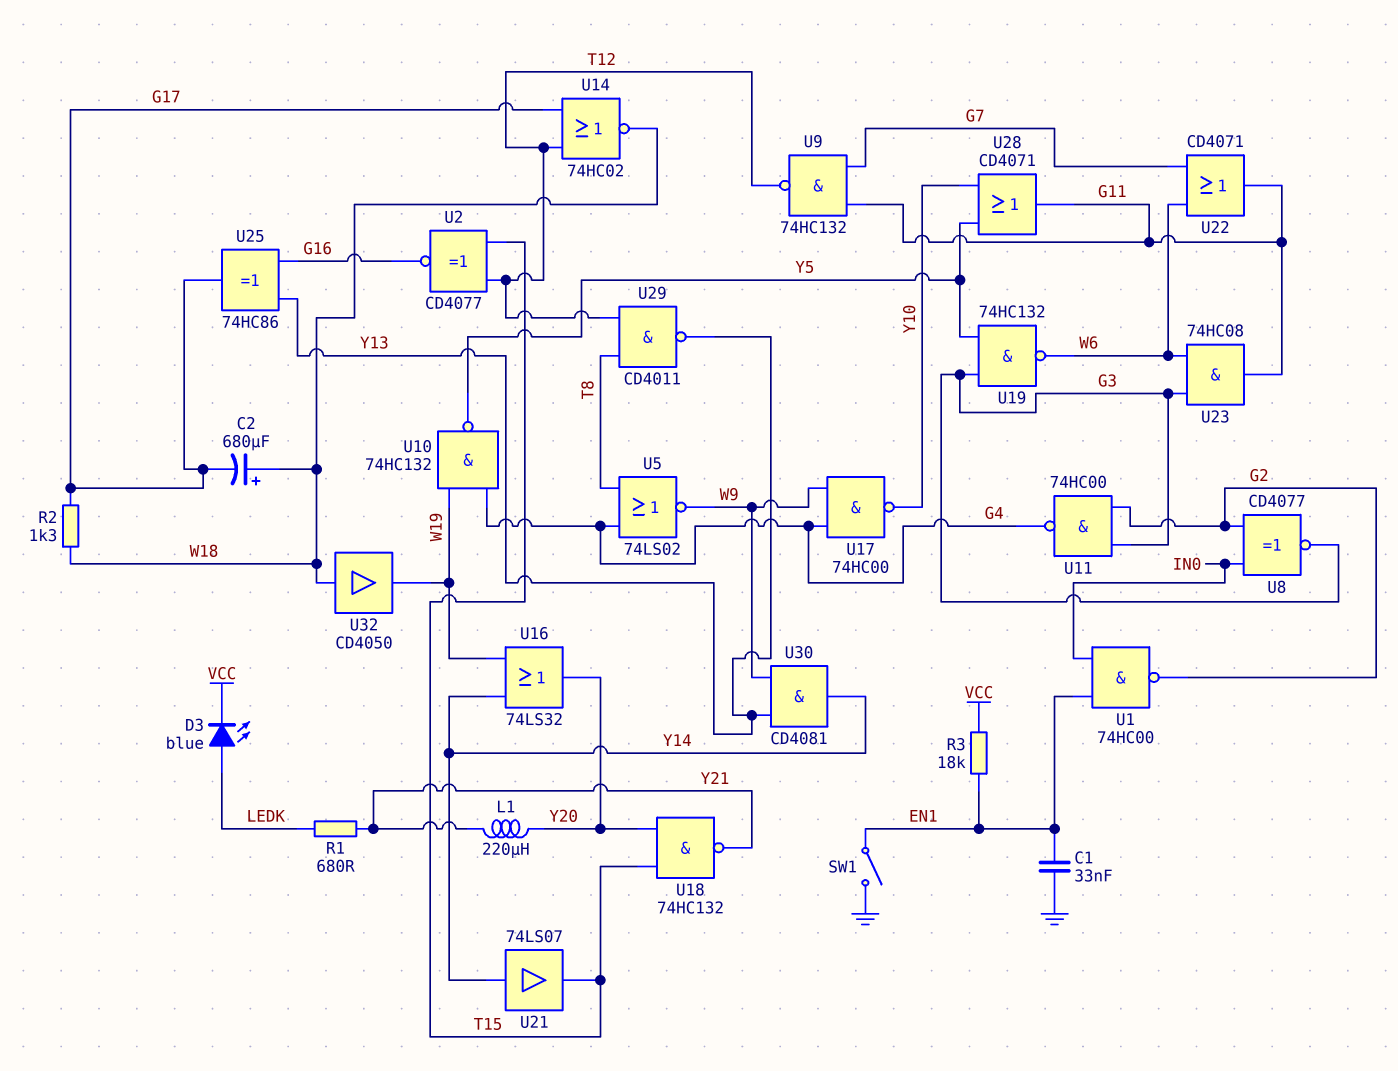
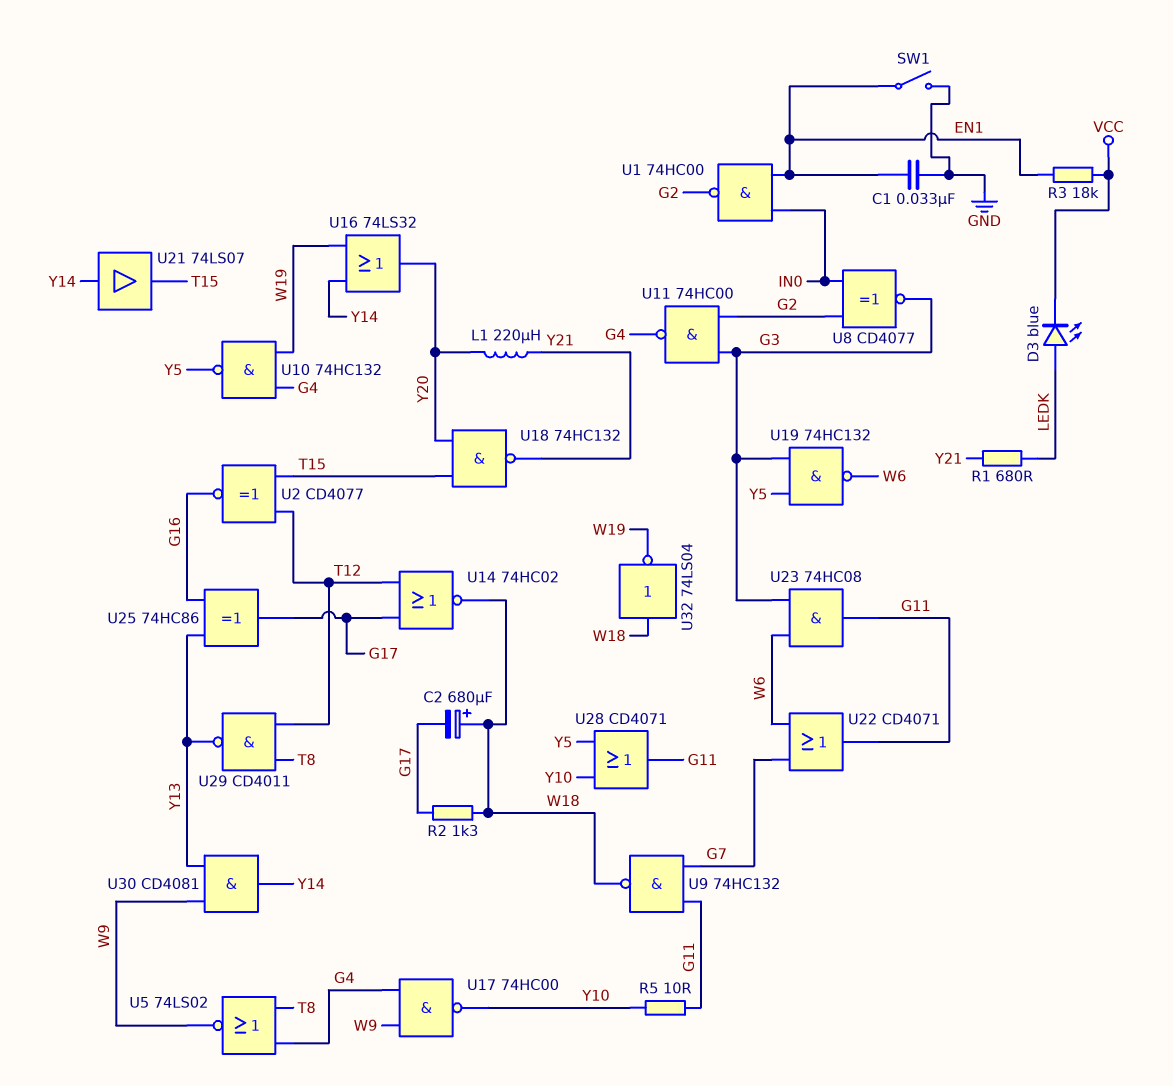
R5: none -> 10 (G11, Y10)
U9: NAND 74HC132 (in G7, in G11, out T12) -> NAND 74HC132 (in G7, in G11, out W18)
U32: buffer CD4050 (in W18, out W19) -> NOT 74LS04 (in W18, out W19)

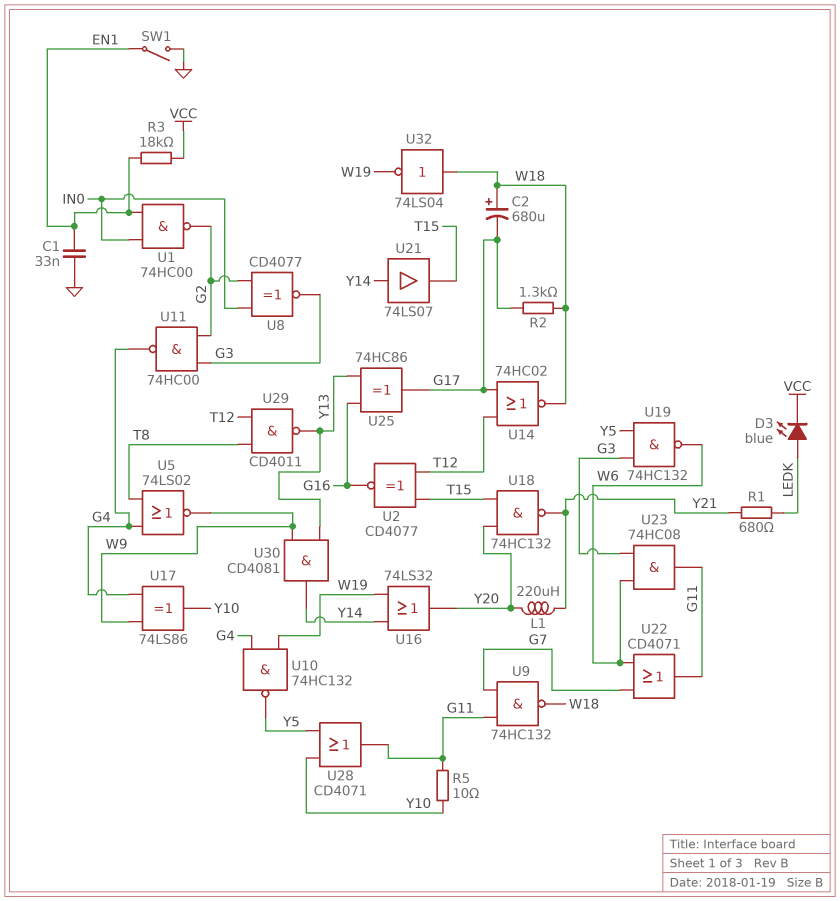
U17: NAND 74HC00 (in G4, in W9, out Y10) -> XOR 74LS86 (in G4, in W9, out Y10)

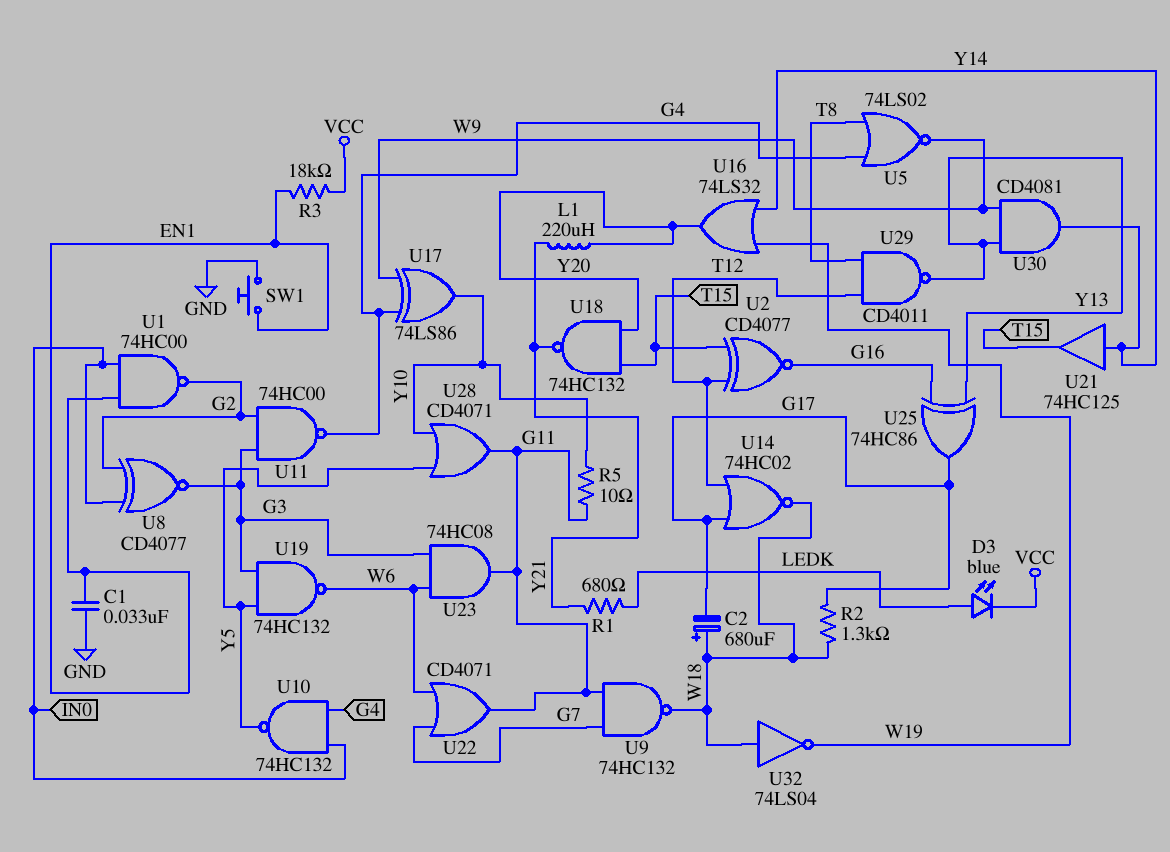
SW1: switch (EN1, GND) -> button (EN1, GND)
U10: NAND 74HC132 (in G4, in W19, out Y5) -> NAND 74HC132 (in G4, in IN0, out Y5)
U21: buffer 74LS07 (in Y14, out T15) -> buffer 74HC125 (in Y14, out T15)

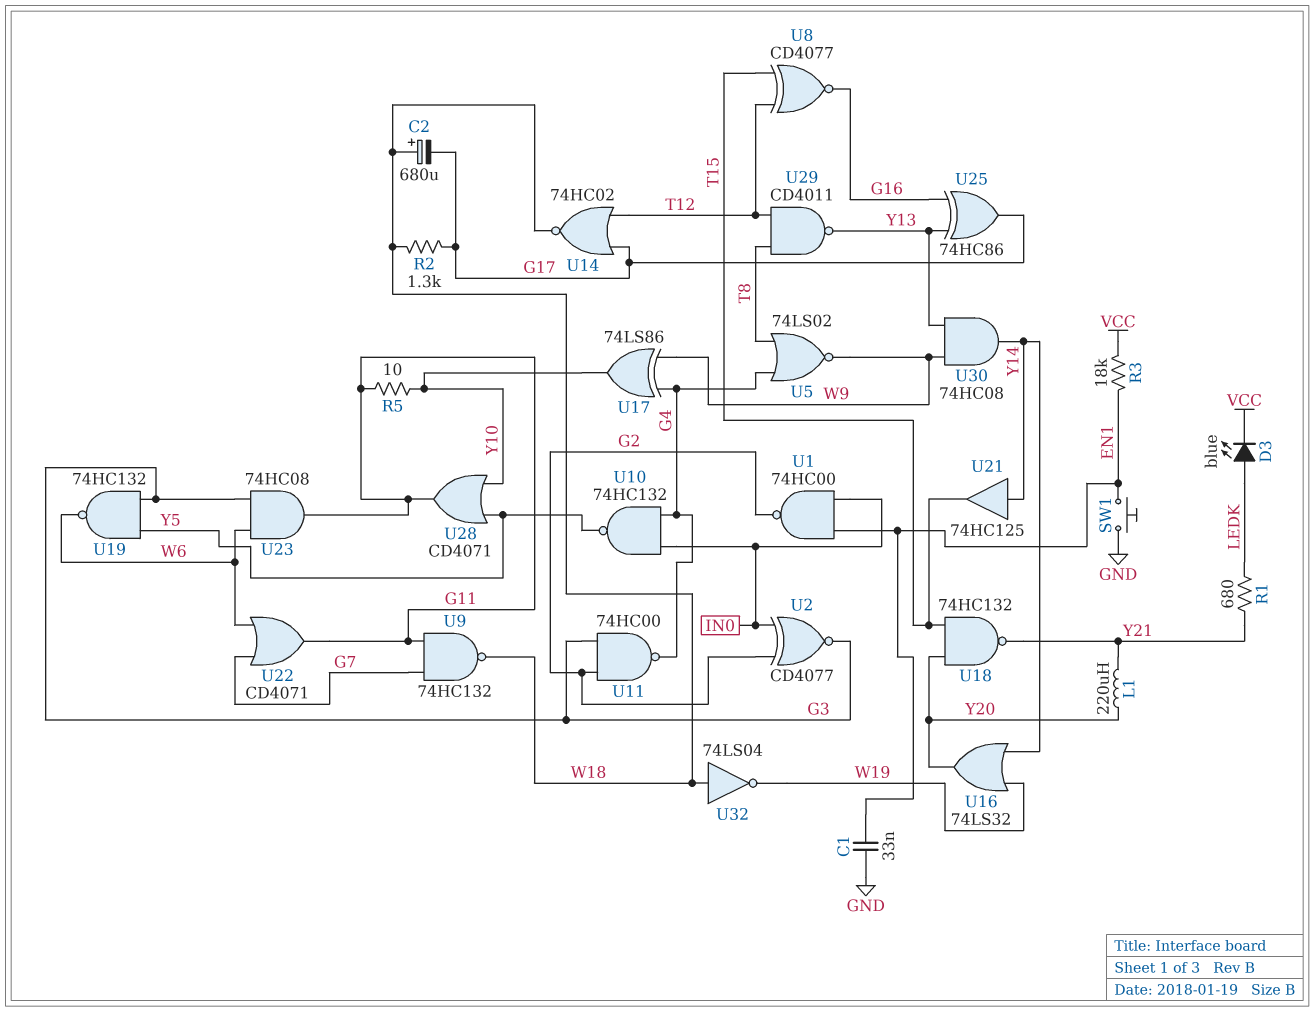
U2: XNOR CD4077 (in T12, in T15, out G16) -> XNOR CD4077 (in G2, in IN0, out G3)
U8: XNOR CD4077 (in G2, in IN0, out G3) -> XNOR CD4077 (in T12, in T15, out G16)
U30: AND CD4081 (in W9, in Y13, out Y14) -> AND 74HC08 (in W9, in Y13, out Y14)

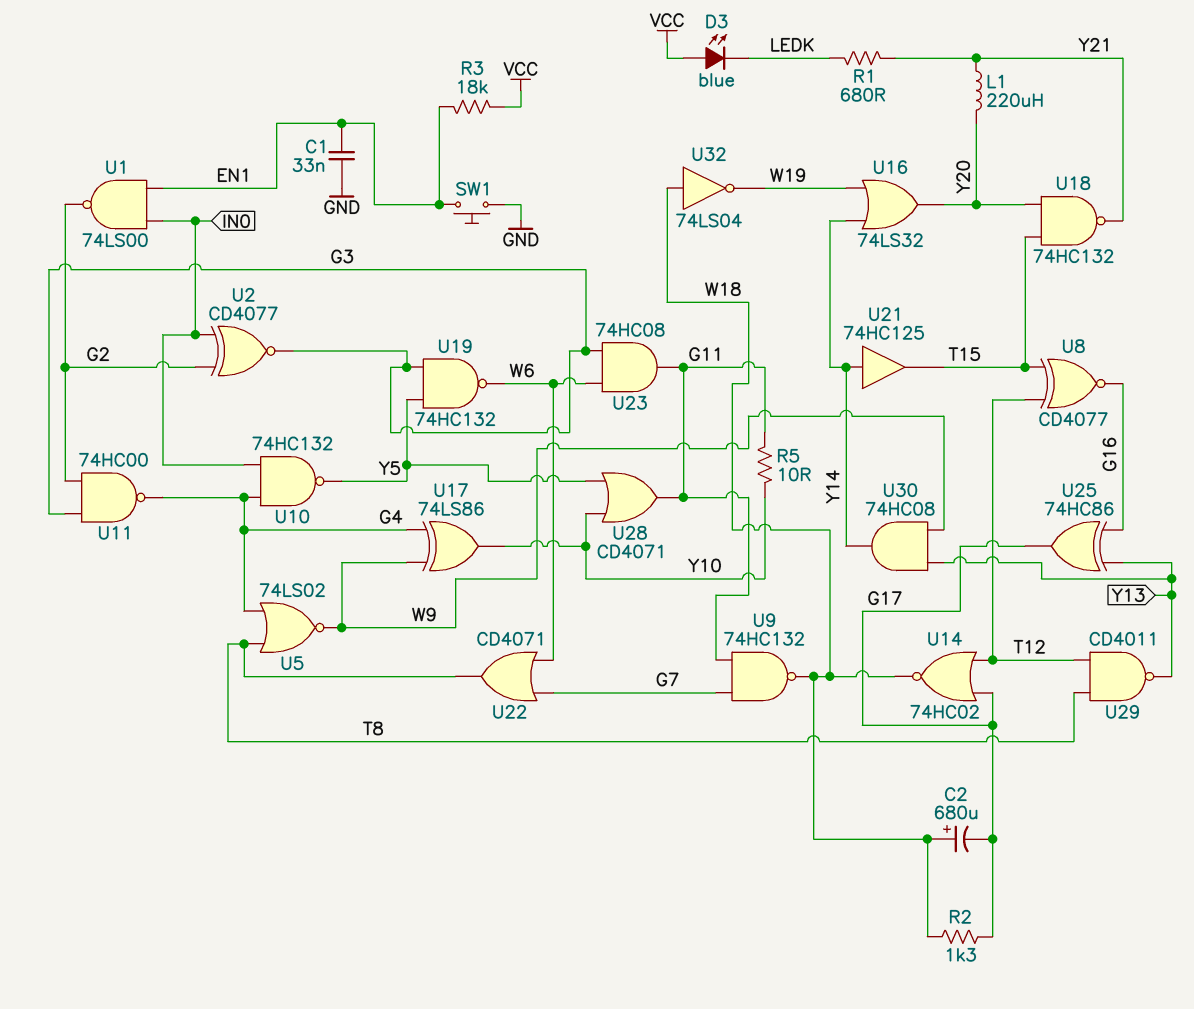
D3: LED blue (A LEDK, K VCC) -> LED blue (A VCC, K LEDK)
U1: NAND 74HC00 (in EN1, in IN0, out G2) -> NAND 74LS00 (in EN1, in IN0, out G2)
U22: OR CD4071 (in G7, in W6, out G11) -> OR CD4071 (in G7, in W6, out T8)

